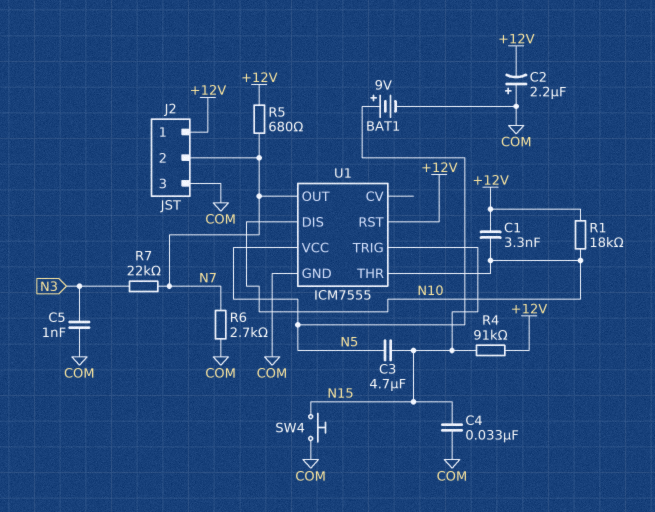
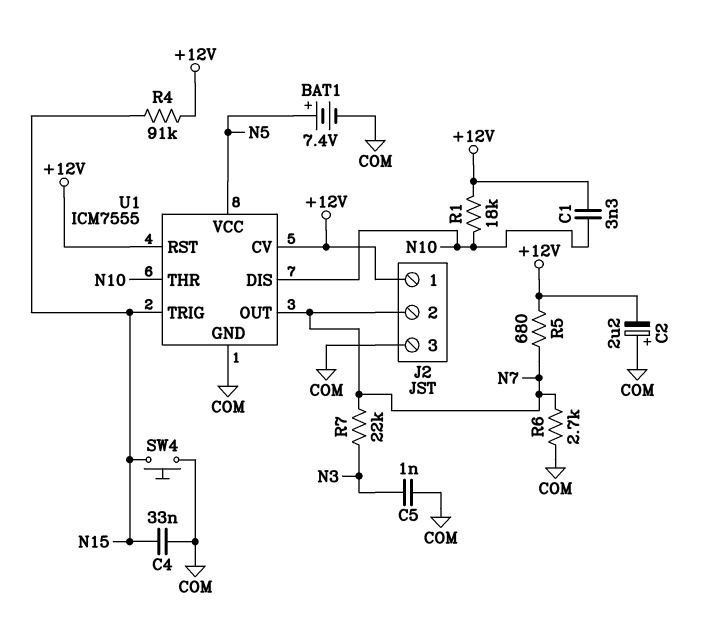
BAT1: 9V (plus N5, minus COM) -> 7.4V (plus N5, minus COM)
C3: 4.7uF (N5, N15) -> none
U1 pin CV: none -> +12V

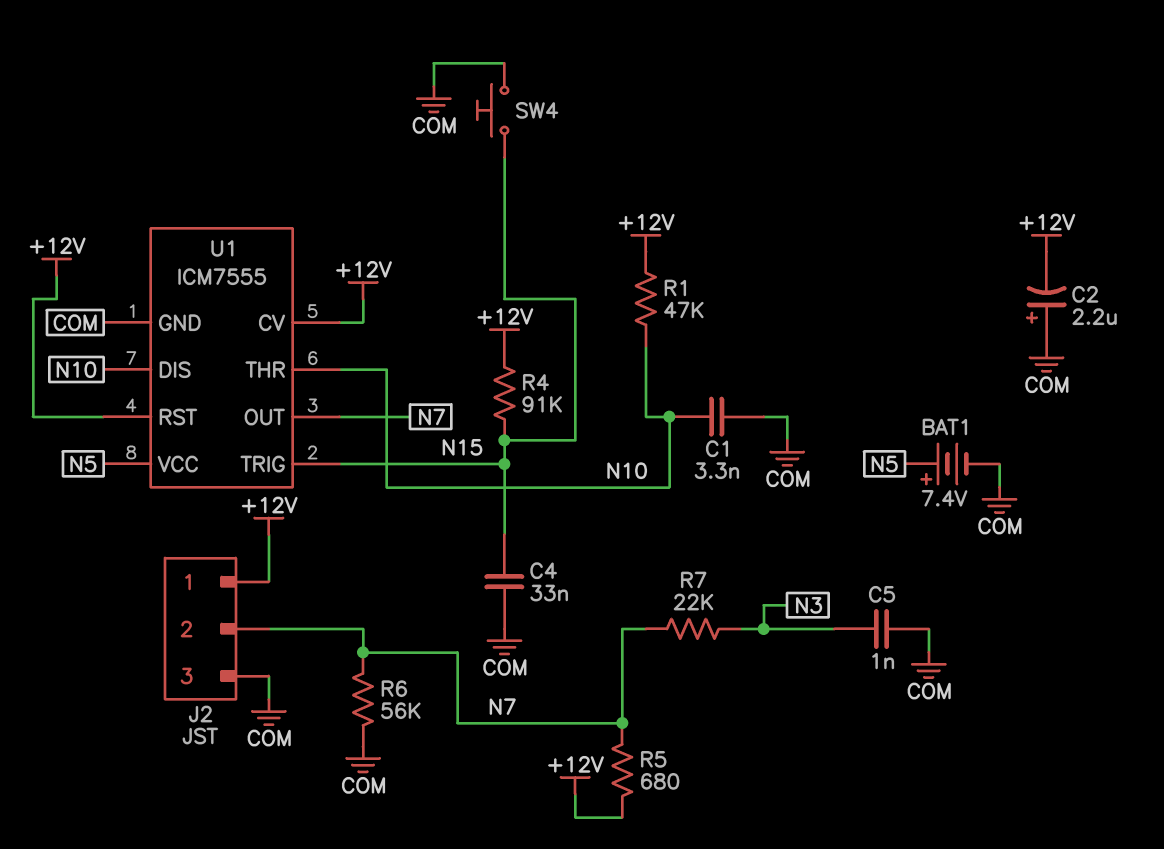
C1: 3.3nF (+12V, N10) -> 3.3nF (COM, N10)
R1: 18k (+12V, N10) -> 47k (+12V, N10)
R6: 2.7k (COM, N7) -> 56k (COM, N7)

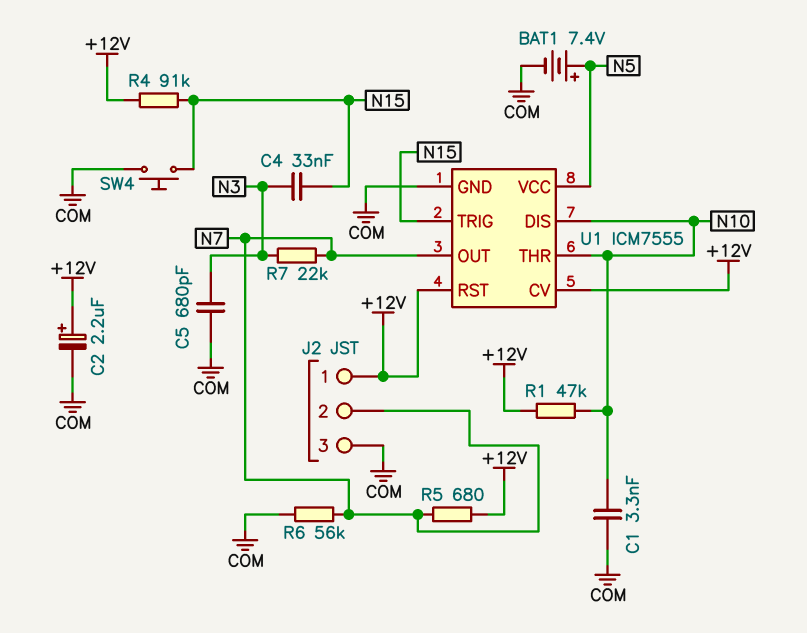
C2: 2.2uF (plus COM, minus +12V) -> 2.2uF (plus +12V, minus COM)
C4: 33nF (COM, N15) -> 33nF (N3, N15)
C5: 1nF (COM, N3) -> 680pF (COM, N3)

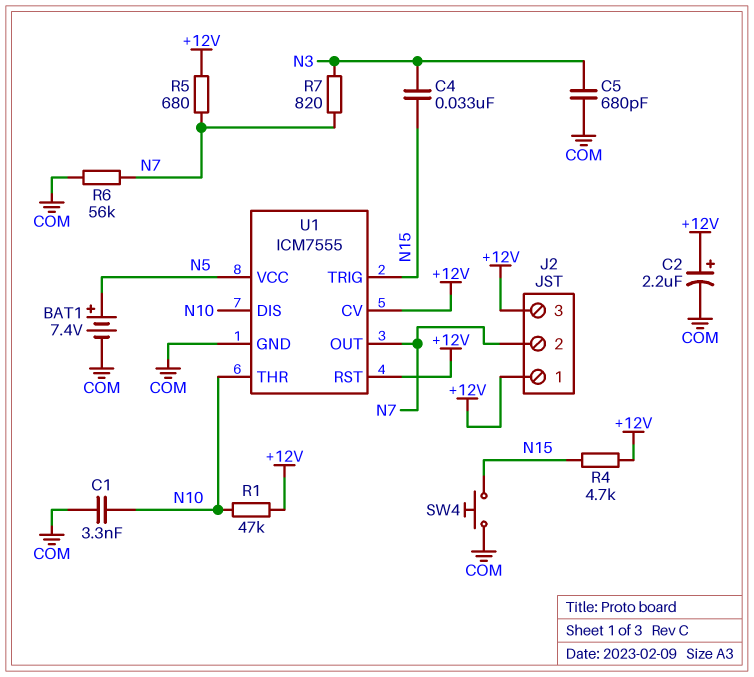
J2 pin 3: COM -> +12V
R4: 91k (+12V, N15) -> 4.7k (+12V, N15)
R7: 22k (N3, N7) -> 820 (N3, N7)

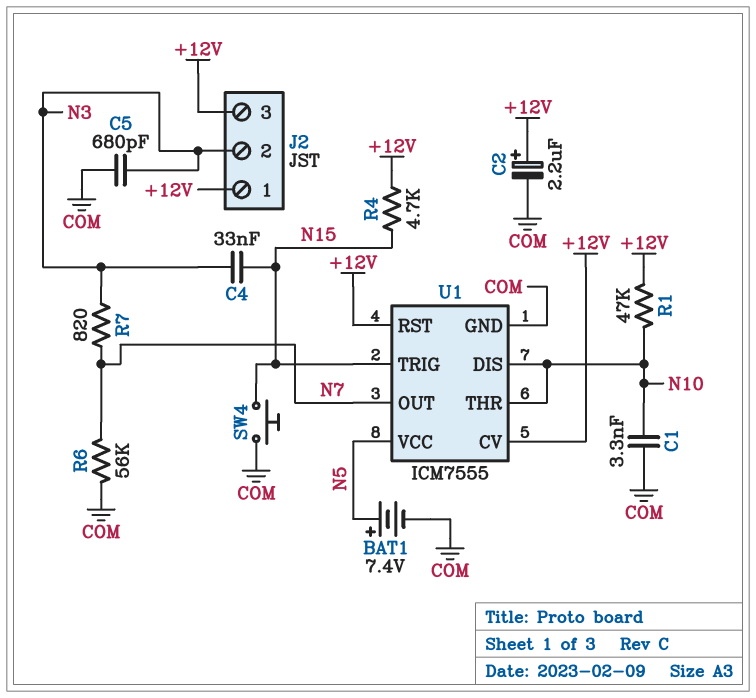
J2 pin 2: N7 -> N3
R5: 680 (+12V, N7) -> none

